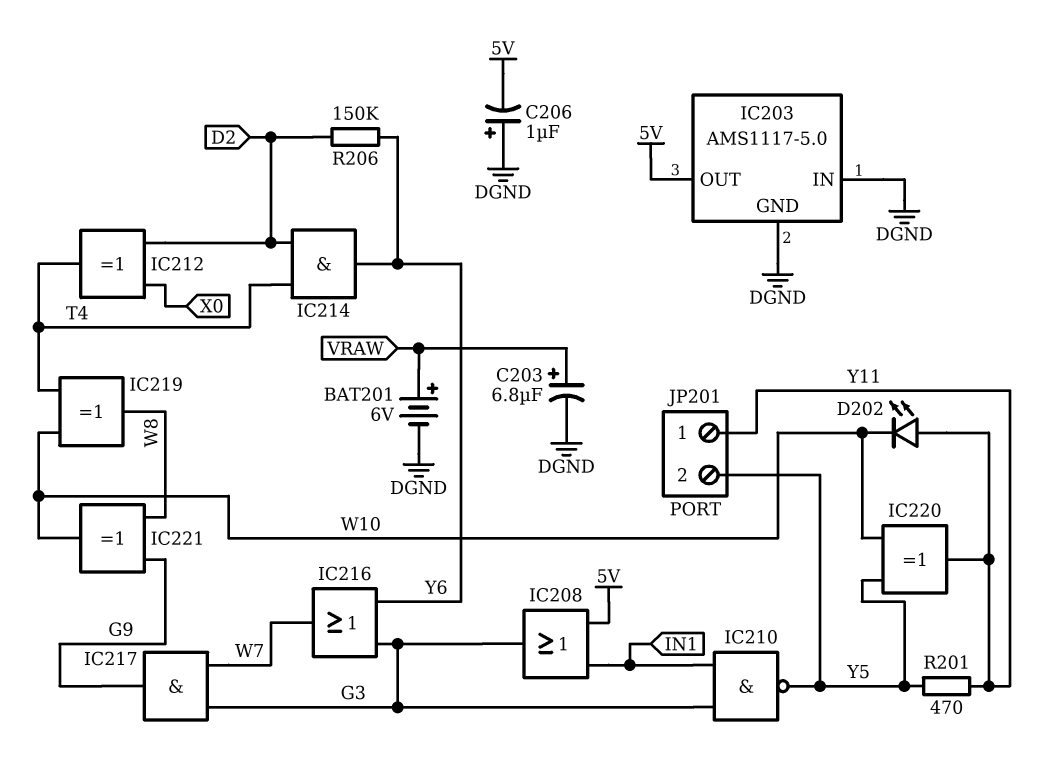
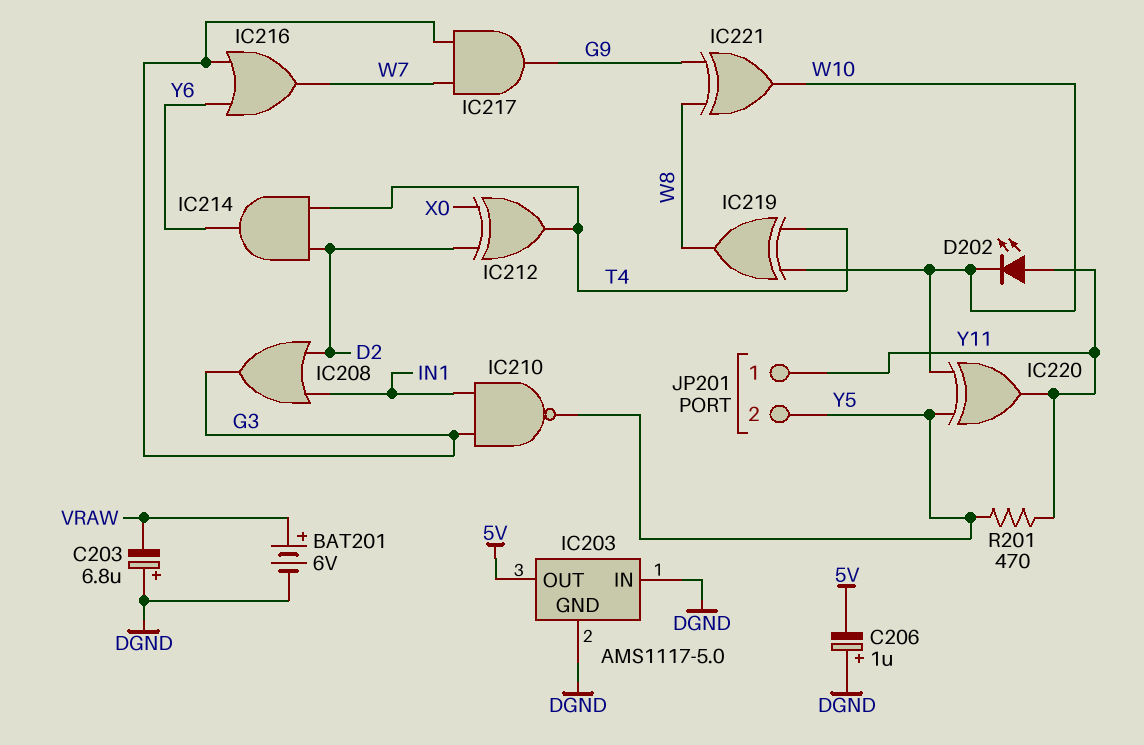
C203: 6.8uF (plus VRAW, minus DGND) -> 6.8uF (plus DGND, minus VRAW)
IC208: OR (in 5V, in IN1, out G3) -> OR (in D2, in IN1, out G3)
R206: 150k (D2, Y6) -> none

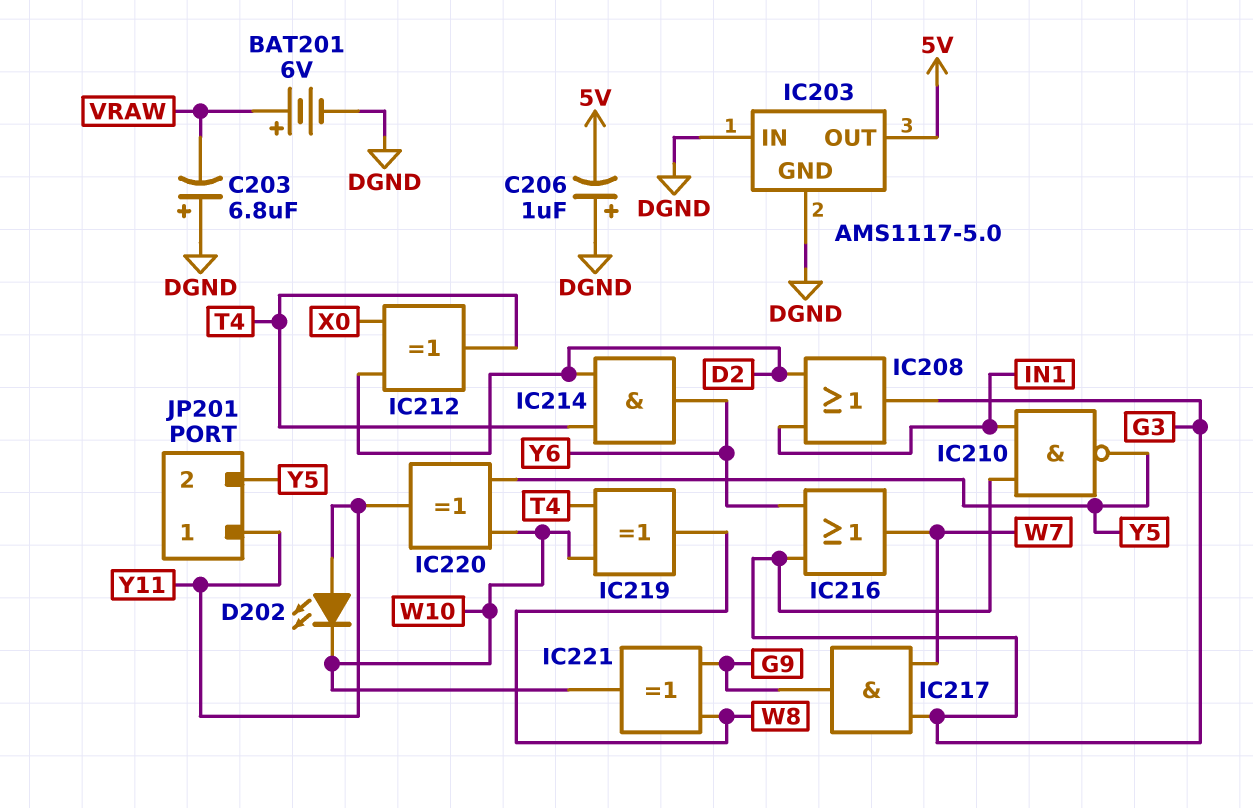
R201: 470 (Y5, Y11) -> none

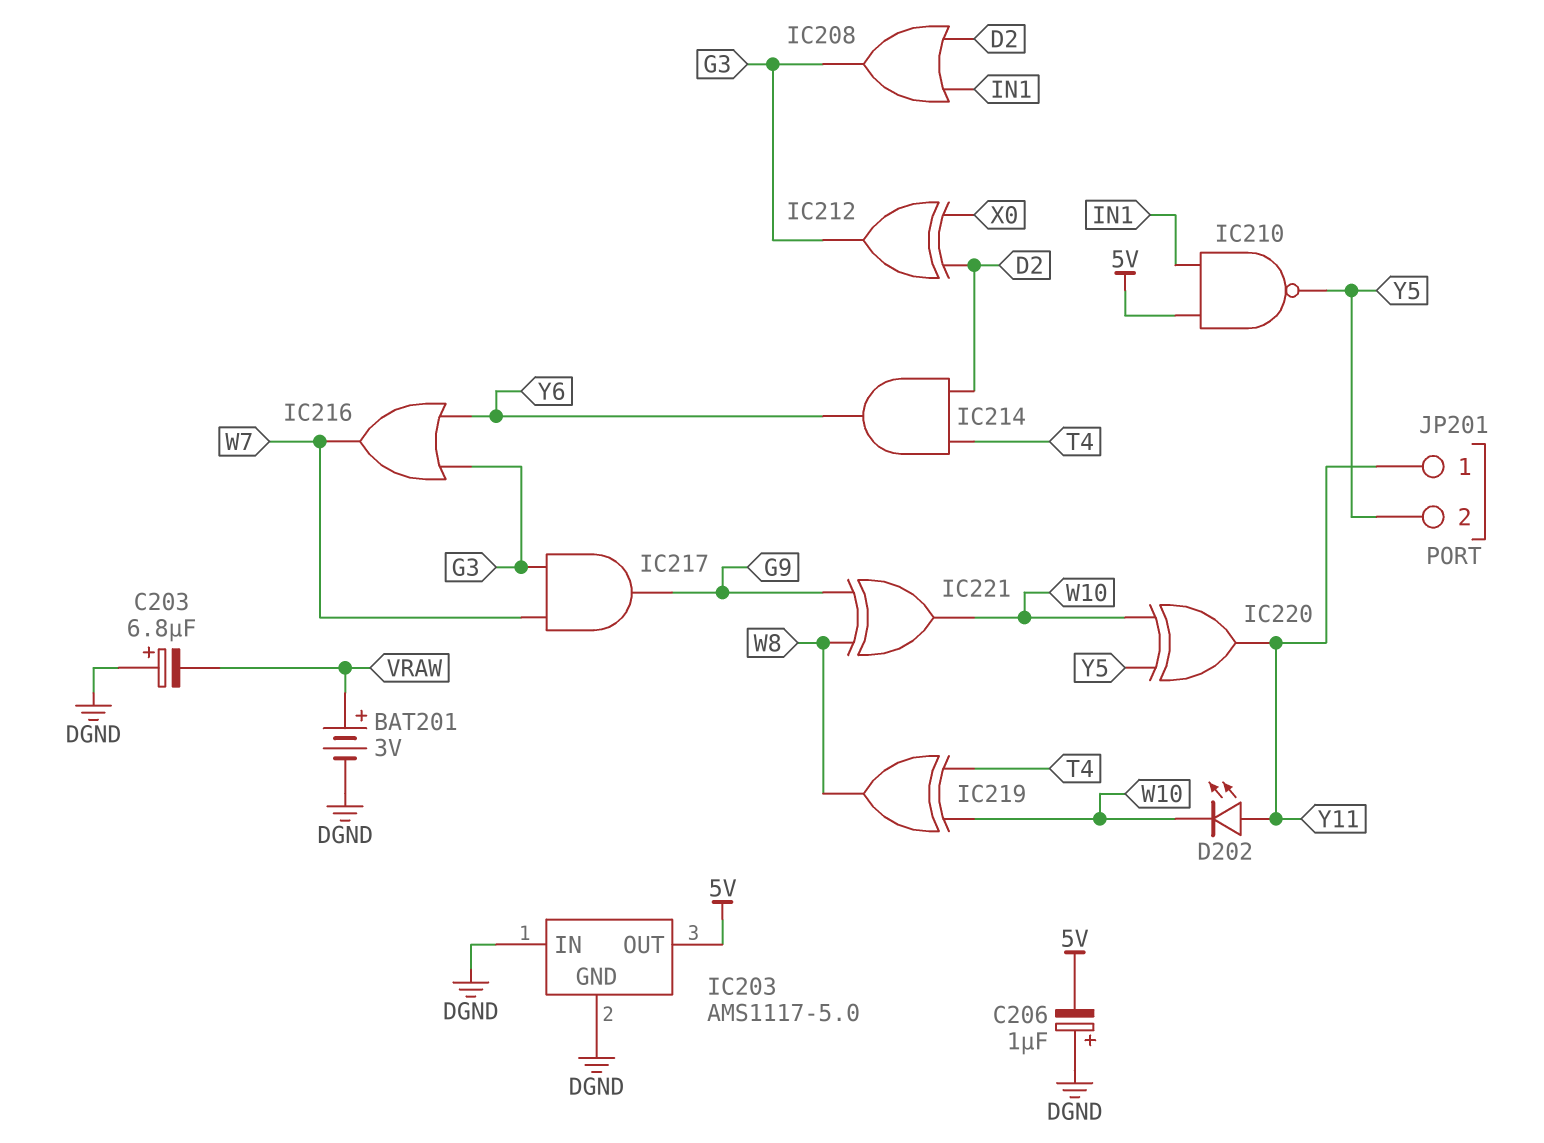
BAT201: 6V (plus VRAW, minus DGND) -> 3V (plus VRAW, minus DGND)
IC210: NAND (in G3, in IN1, out Y5) -> NAND (in 5V, in IN1, out Y5)
IC212: XOR (in D2, in X0, out T4) -> XOR (in D2, in X0, out G3)

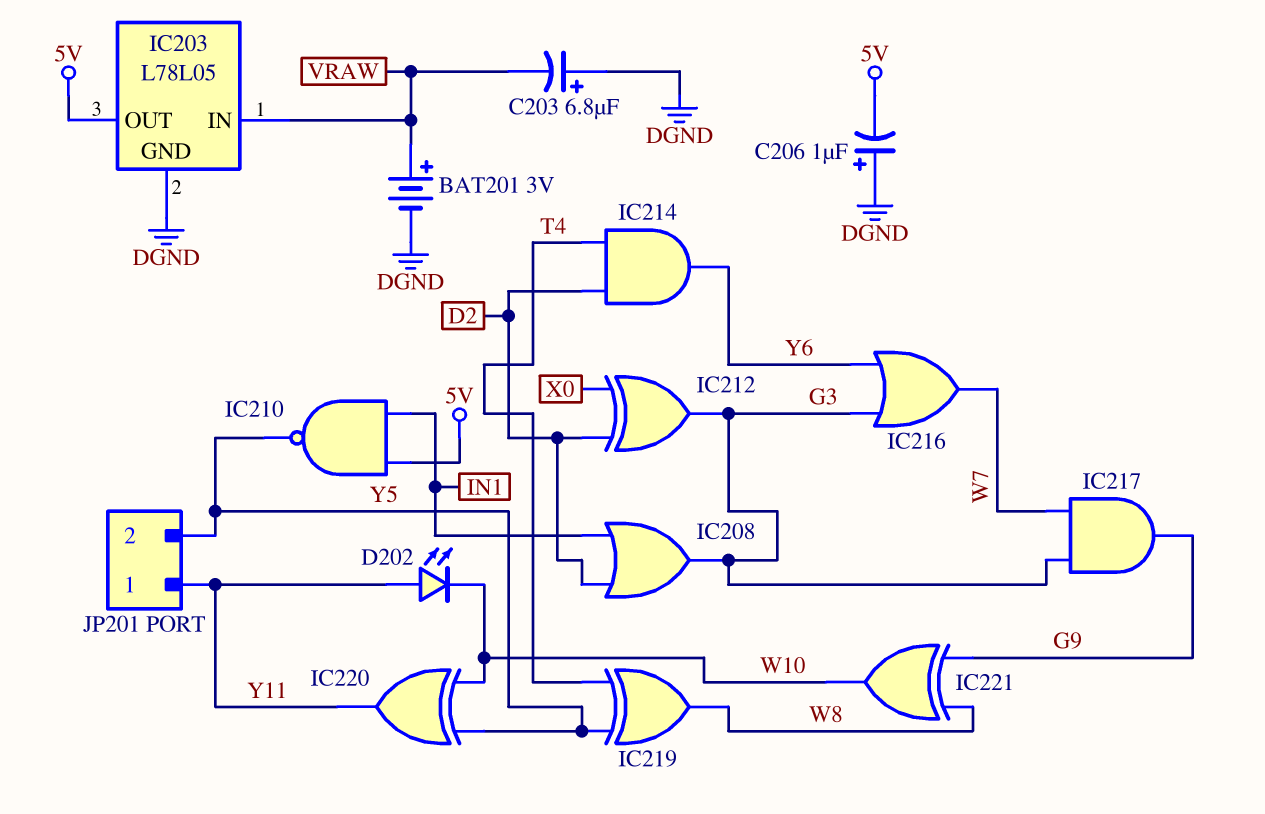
IC203: AMS1117-5.0 -> L78L05
IC203 pin IN: DGND -> VRAW
IC219: XOR (in T4, in W10, out W8) -> XOR (in T4, in Y5, out W8)

